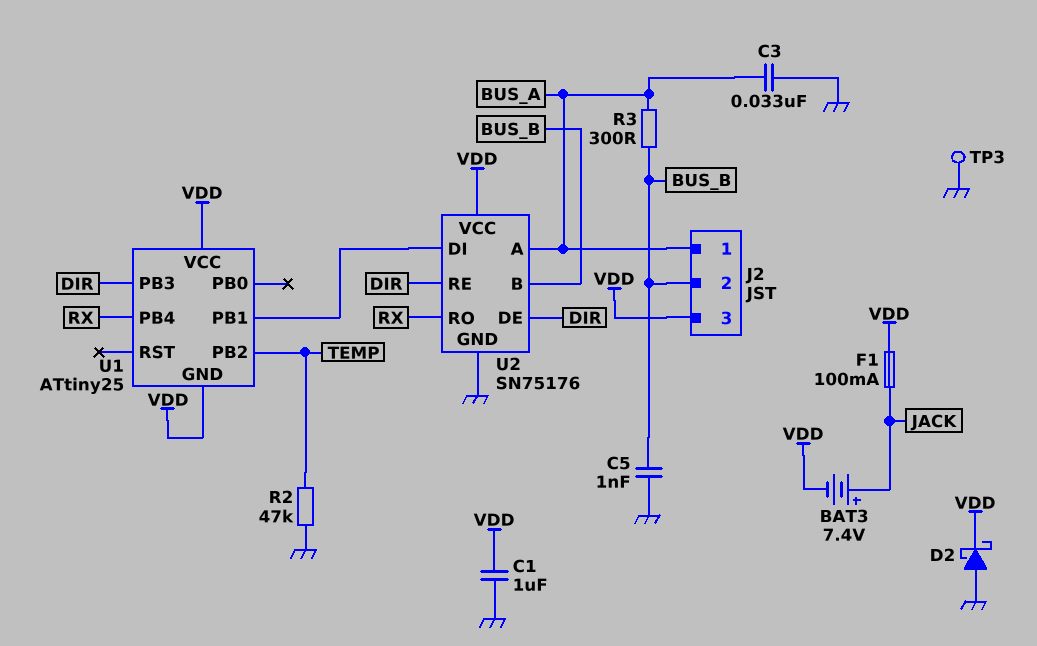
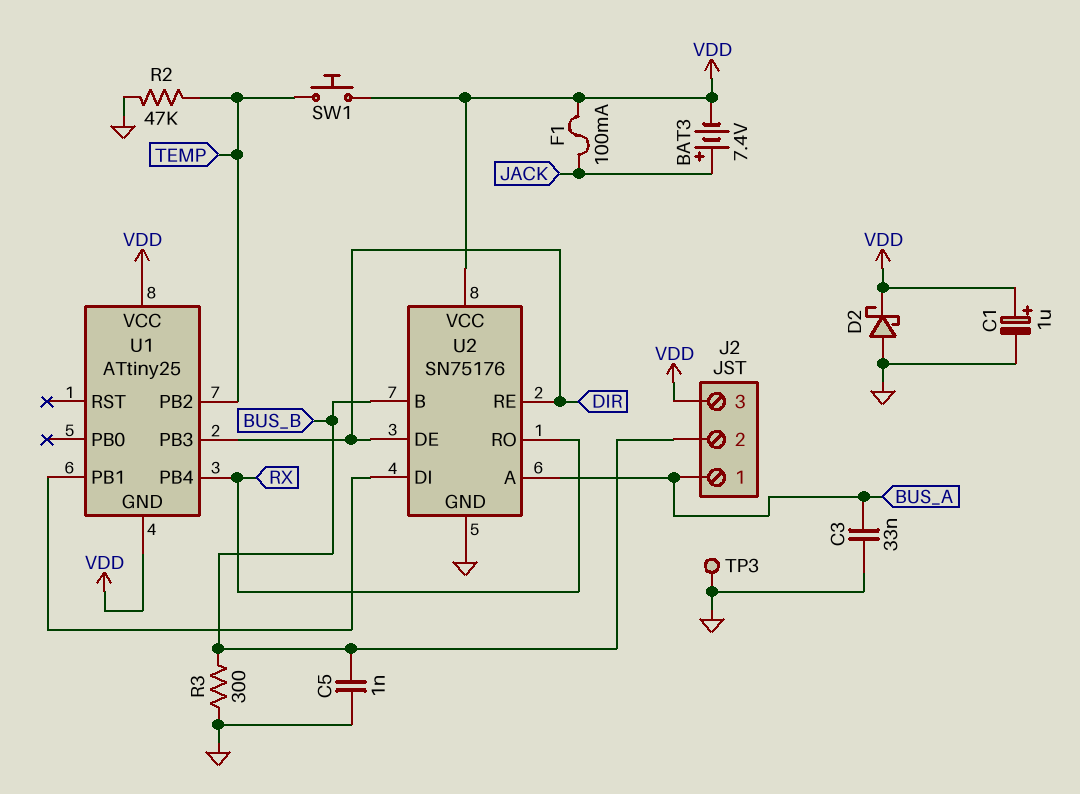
C1: 1uF (GND, VDD) -> 1uF (plus VDD, minus GND)
R3: 300 (BUS_A, BUS_B) -> 300 (BUS_B, GND)
SW1: none -> button (TEMP, VDD)

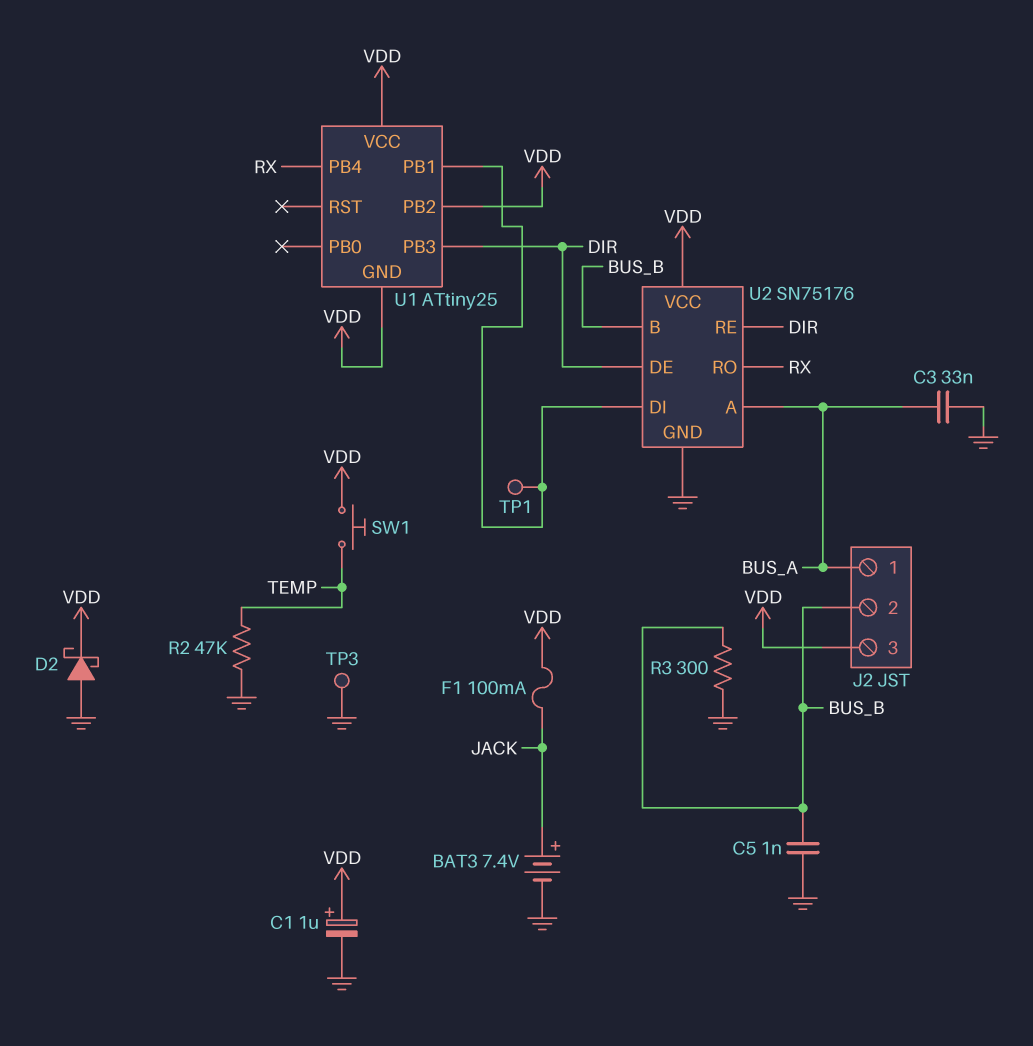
BAT3: 7.4V (plus JACK, minus VDD) -> 7.4V (plus JACK, minus GND)
TP1: none -> test point (U1/PB1)
U1 pin PB2: TEMP -> VDD

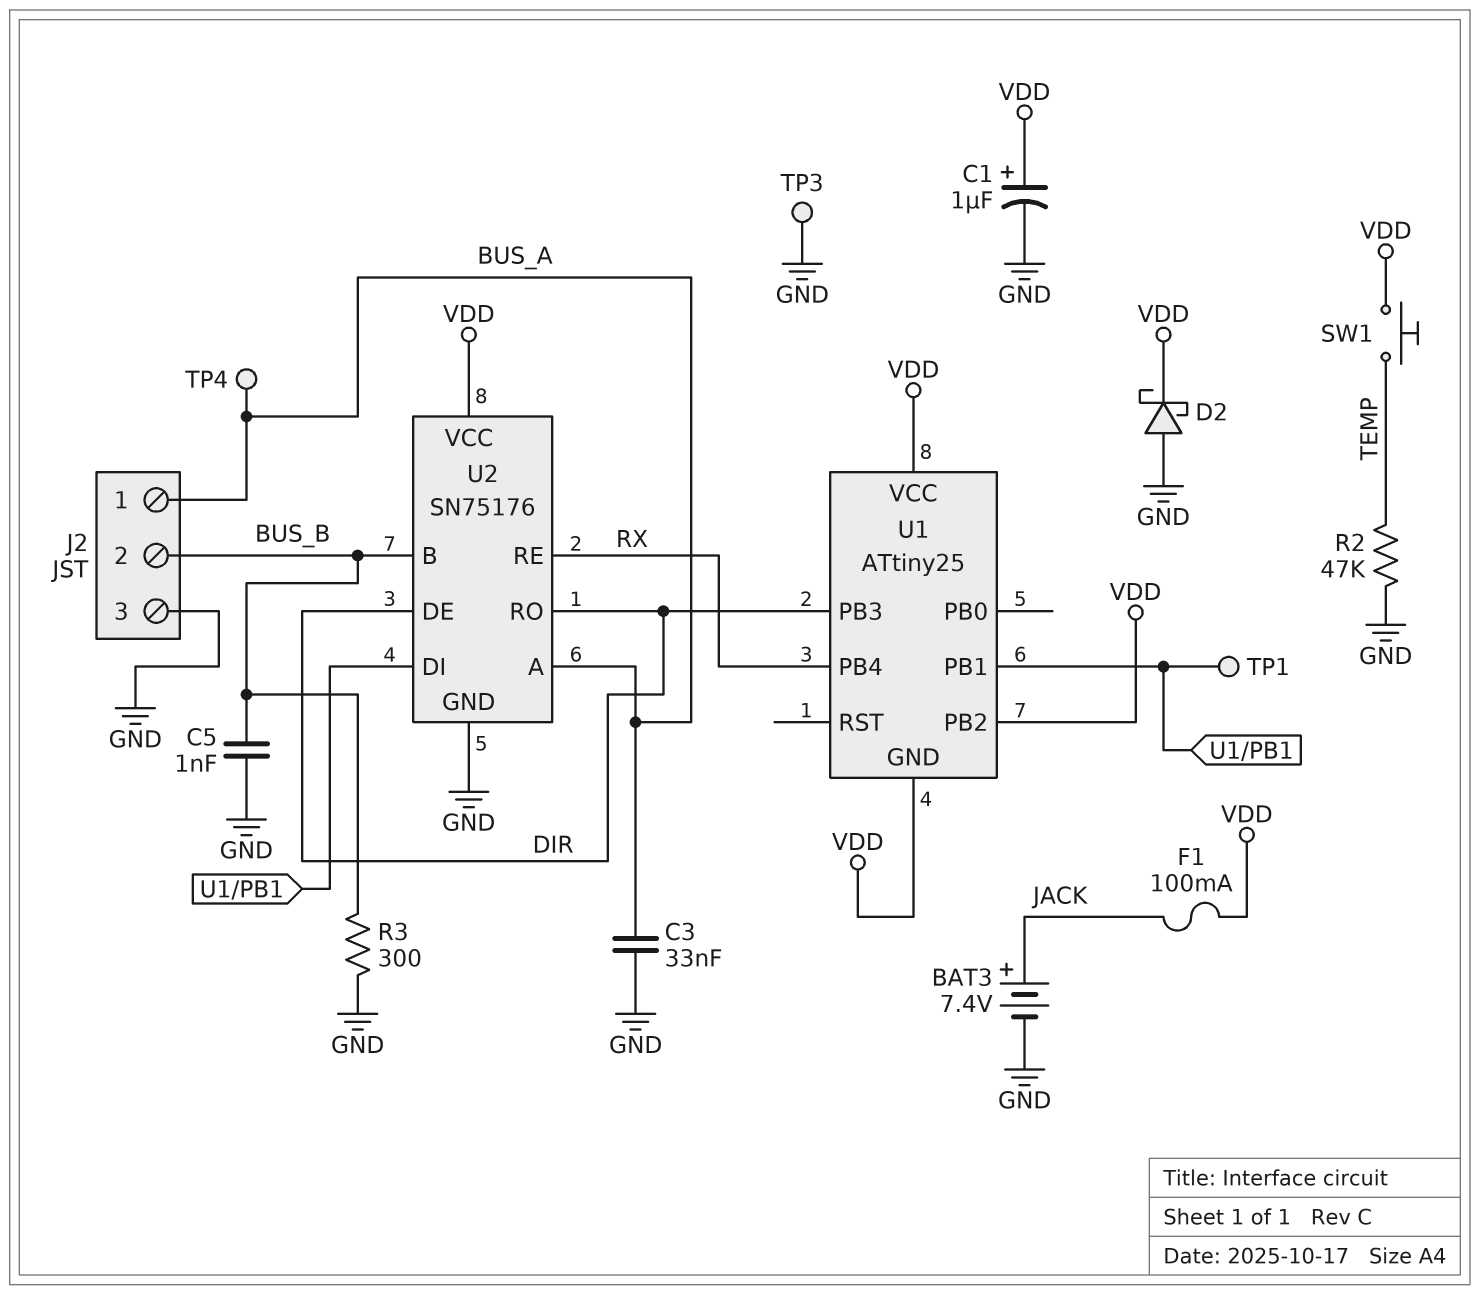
J2 pin 3: VDD -> GND
TP4: none -> test point (BUS_A)
U2 pin RE: DIR -> RX
U2 pin RO: RX -> DIR

